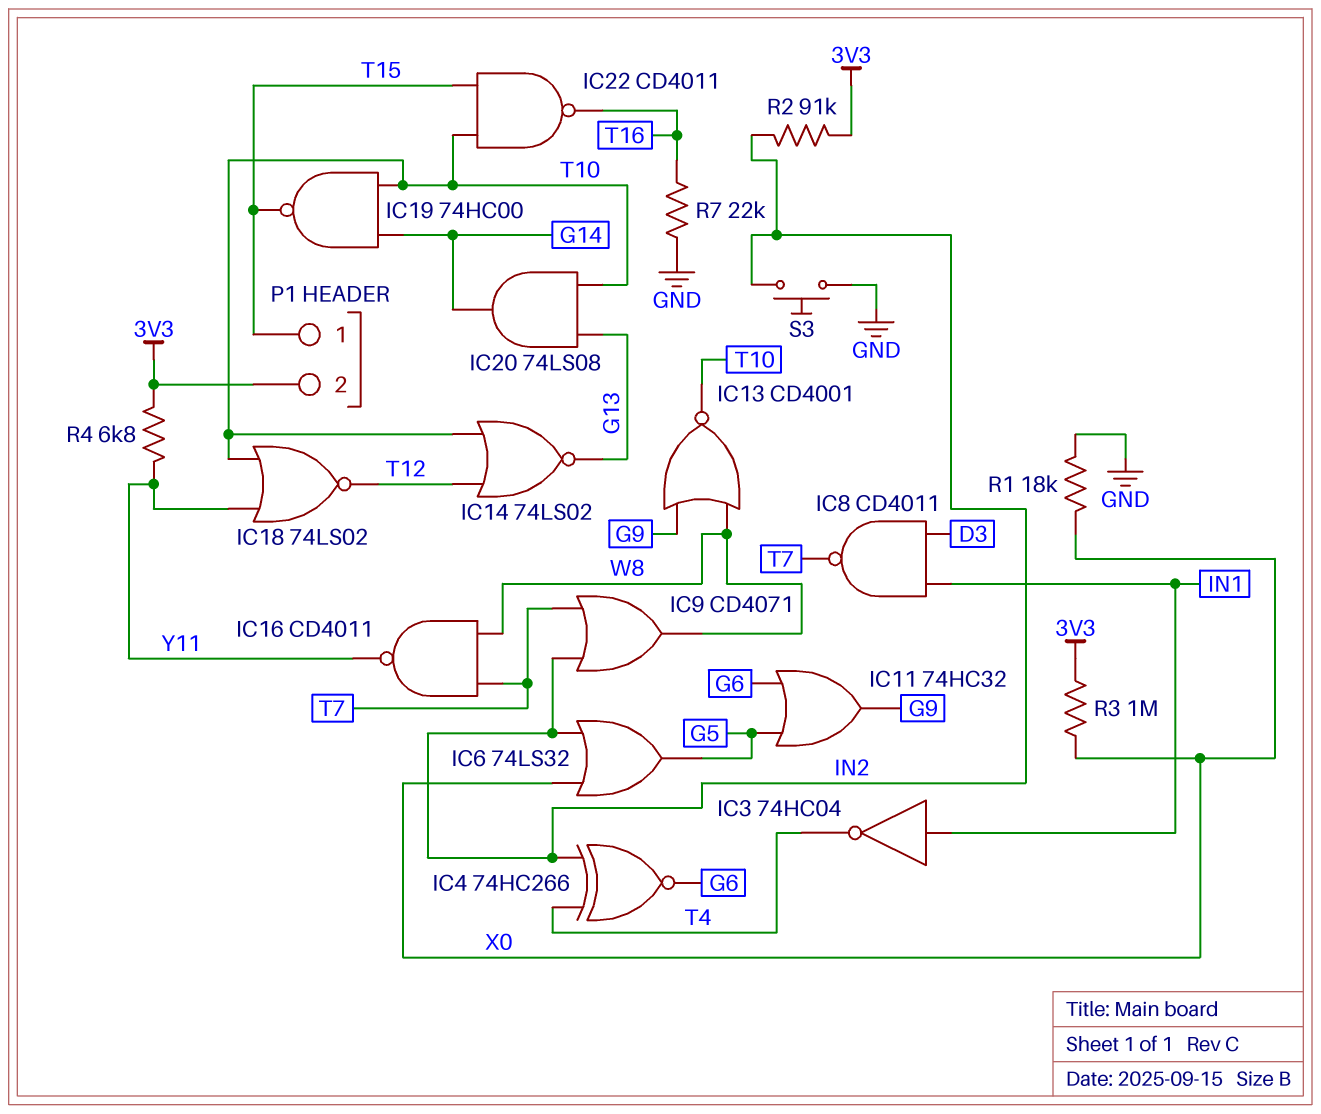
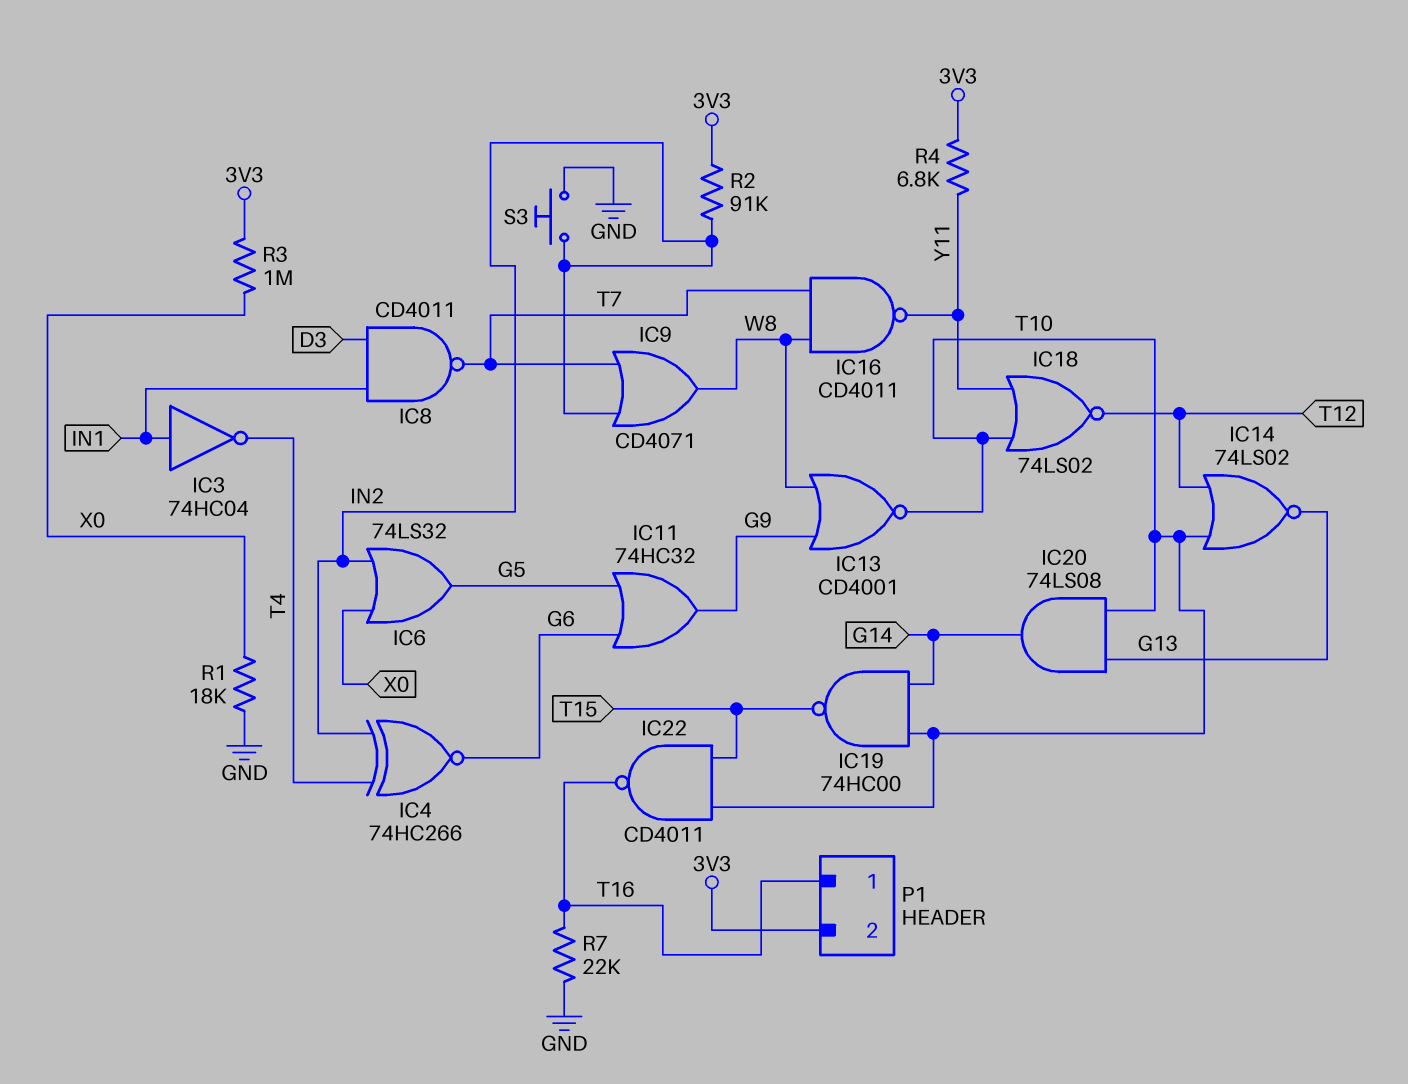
P1 pin 1: T15 -> T16

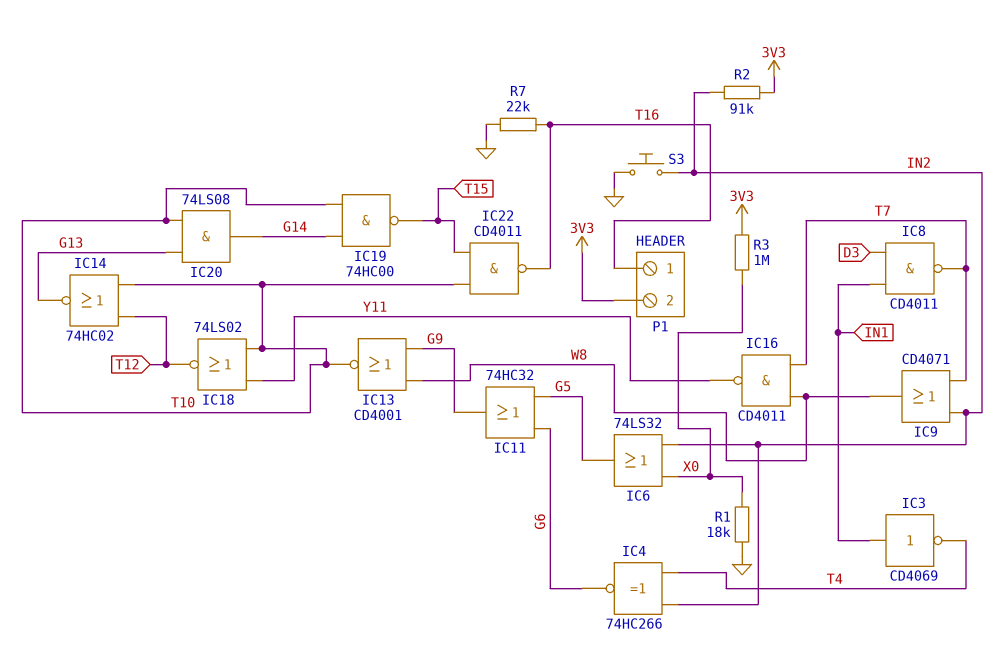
IC3: NOT 74HC04 (in IN1, out T4) -> NOT CD4069 (in IN1, out T4)
IC14: NOR 74LS02 (in T10, in T12, out G13) -> NOR 74HC02 (in T10, in T12, out G13)
R4: 6.8k (3V3, Y11) -> none

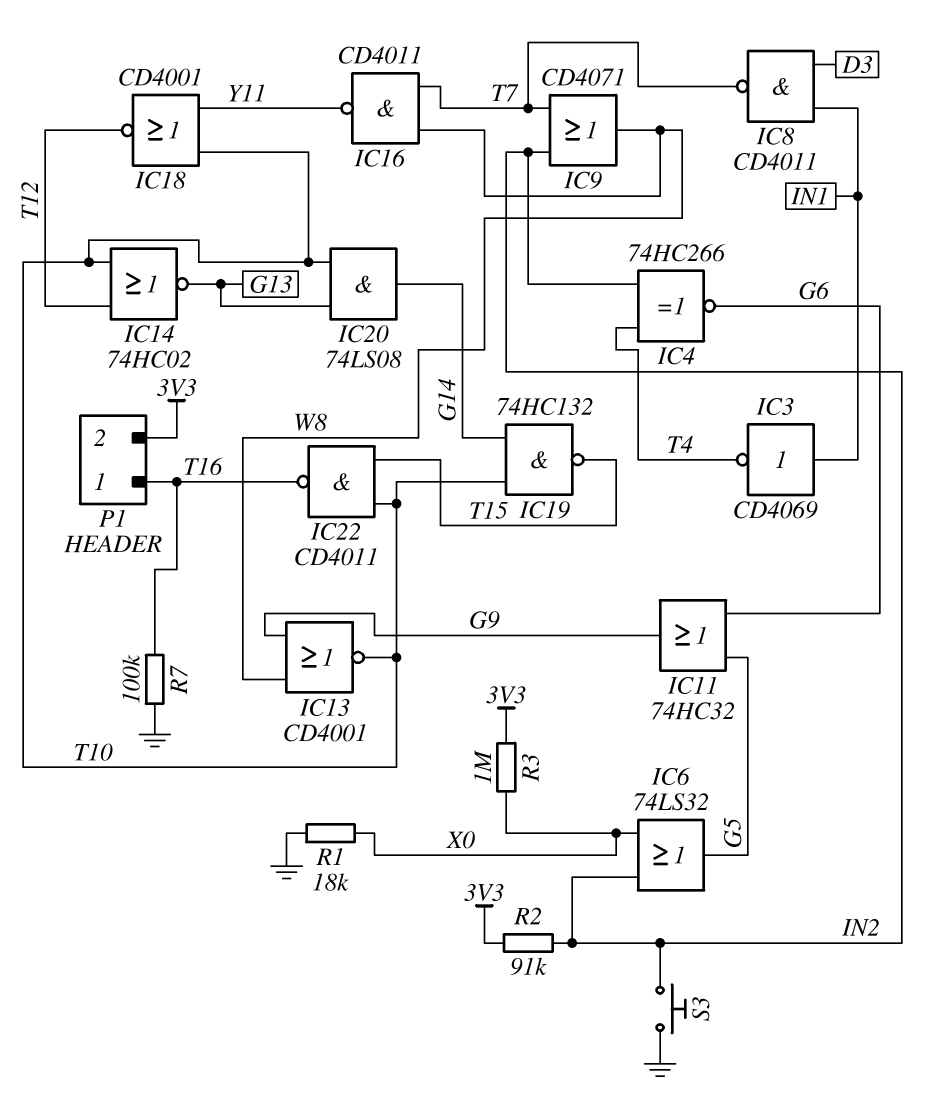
IC18: NOR 74LS02 (in T10, in Y11, out T12) -> NOR CD4001 (in T10, in Y11, out T12)
IC19: NAND 74HC00 (in G14, in T10, out T15) -> NAND 74HC132 (in G14, in T10, out T15)
R7: 22k (GND, T16) -> 100k (GND, T16)

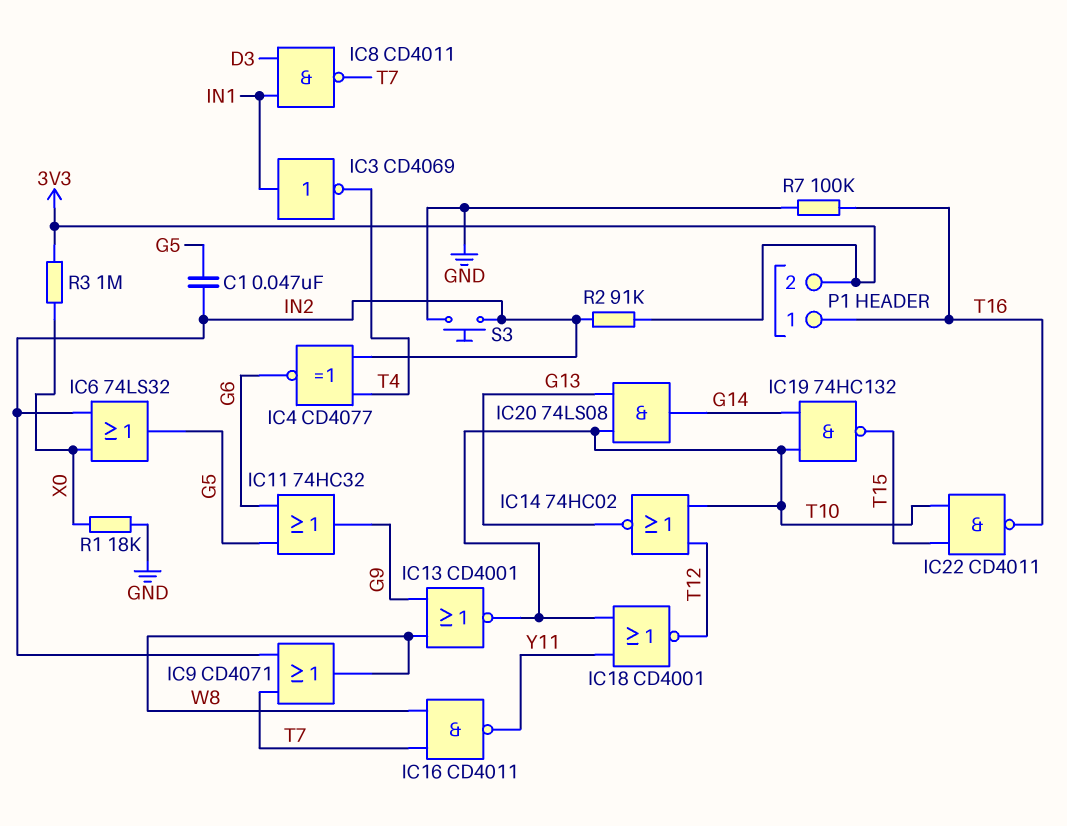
C1: none -> 47nF (G5, IN2)
IC4: XNOR 74HC266 (in IN2, in T4, out G6) -> XNOR CD4077 (in IN2, in T4, out G6)

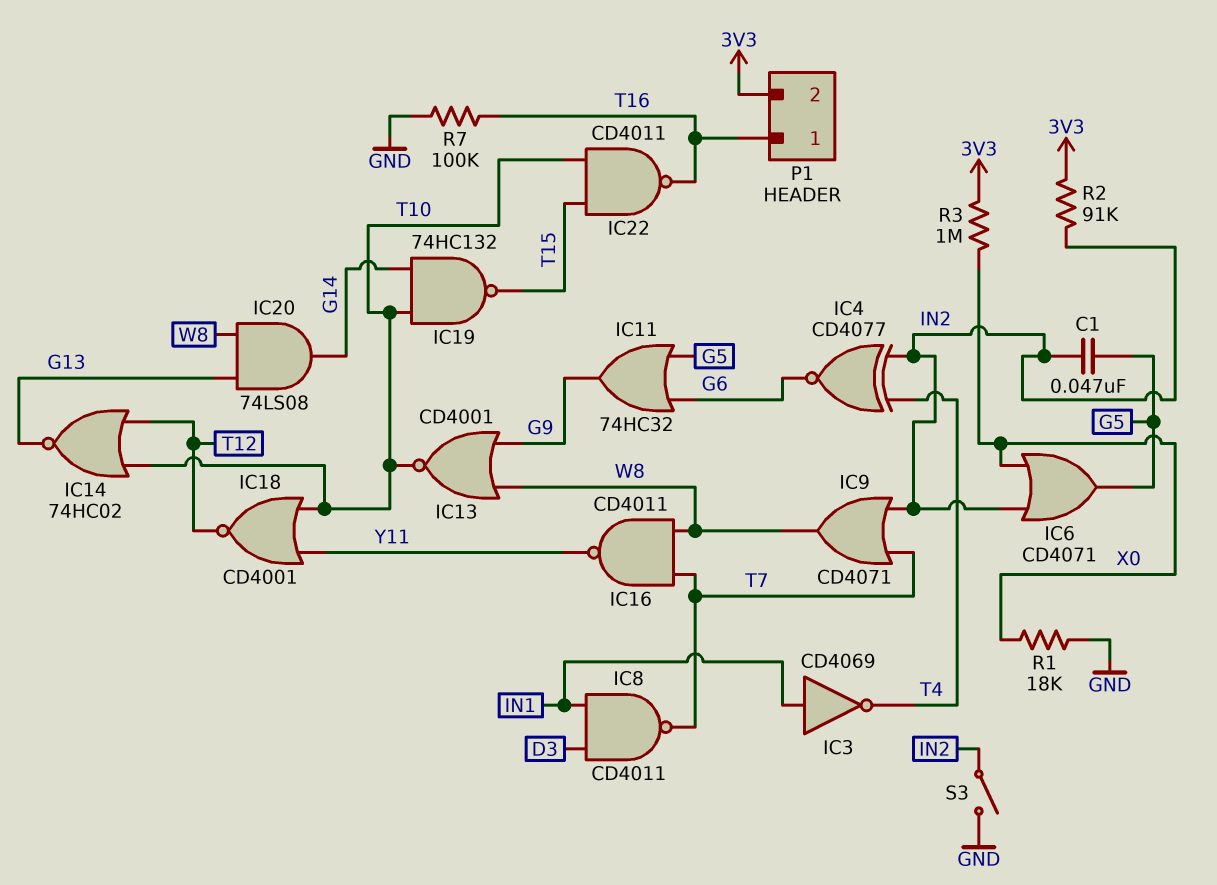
IC6: OR 74LS32 (in IN2, in X0, out G5) -> OR CD4071 (in IN2, in X0, out G5)
IC20: AND 74LS08 (in G13, in T10, out G14) -> AND 74LS08 (in G13, in W8, out G14)
S3: button (GND, IN2) -> switch (GND, IN2)

